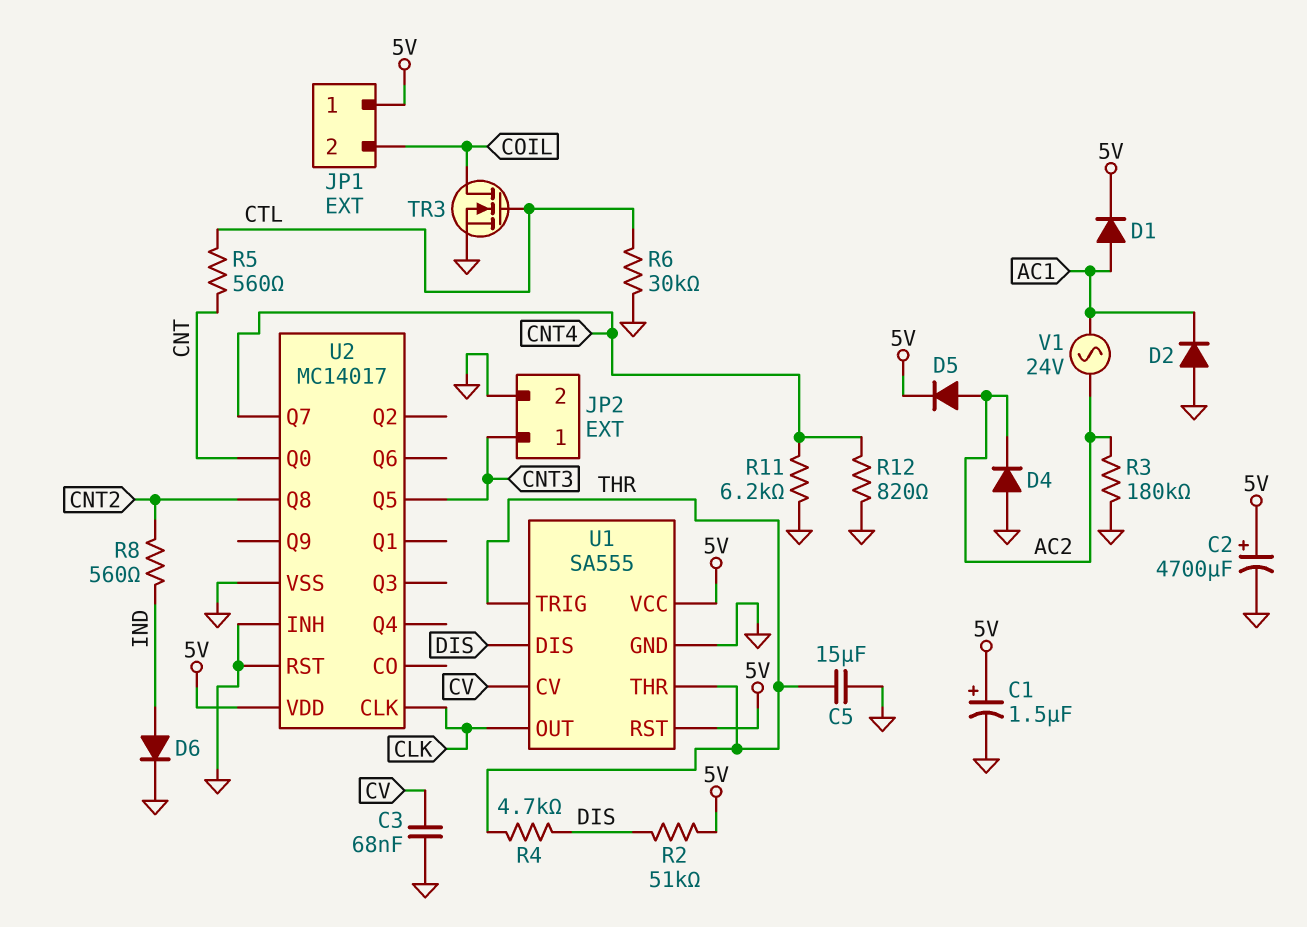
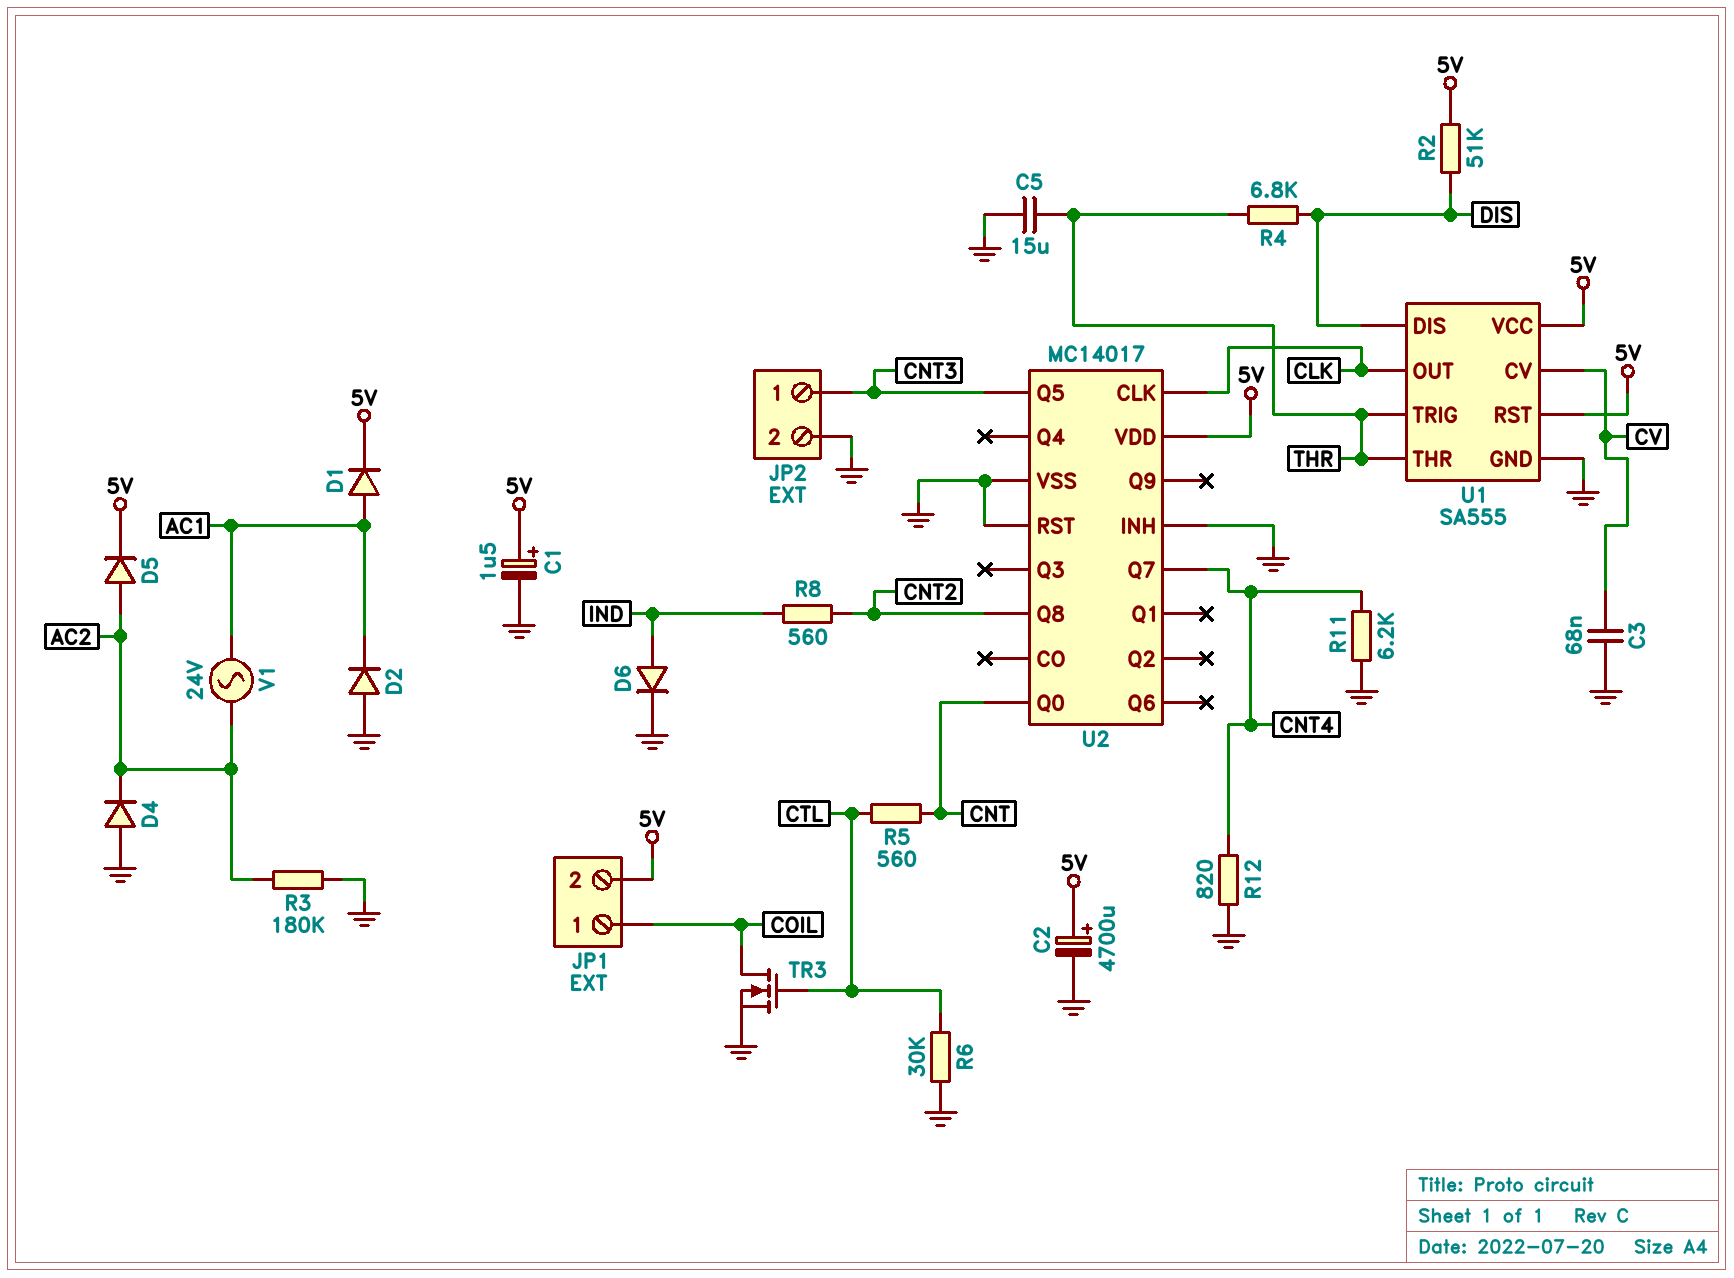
JP1 pin 1: 5V -> COIL
JP1 pin 2: COIL -> 5V
R4: 4.7k (DIS, THR) -> 6.8k (DIS, THR)

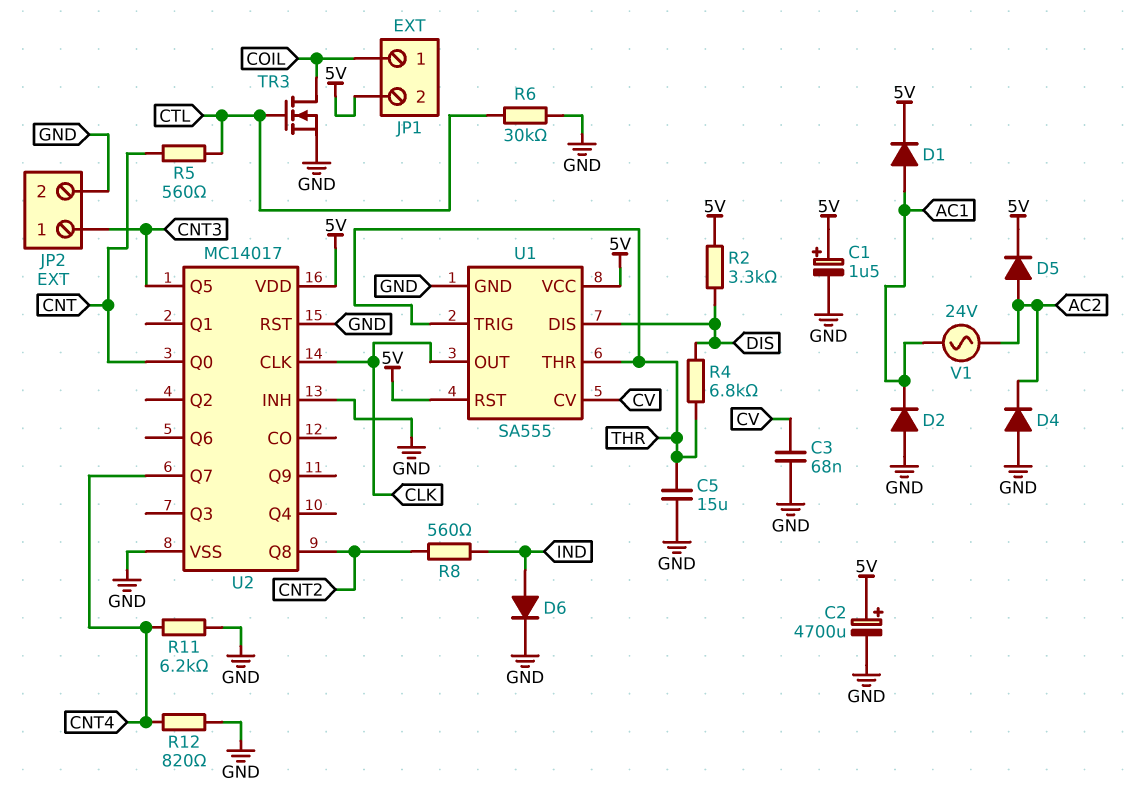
R2: 51k (5V, DIS) -> 3.3k (5V, DIS)
R3: 180k (AC2, GND) -> none

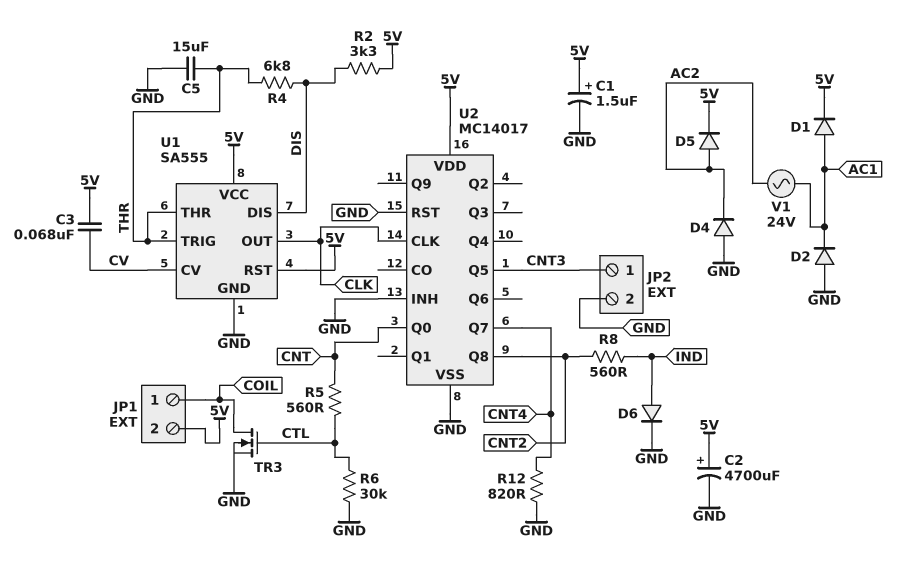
C3: 68nF (CV, GND) -> 68nF (5V, CV)
R11: 6.2k (CNT4, GND) -> none

